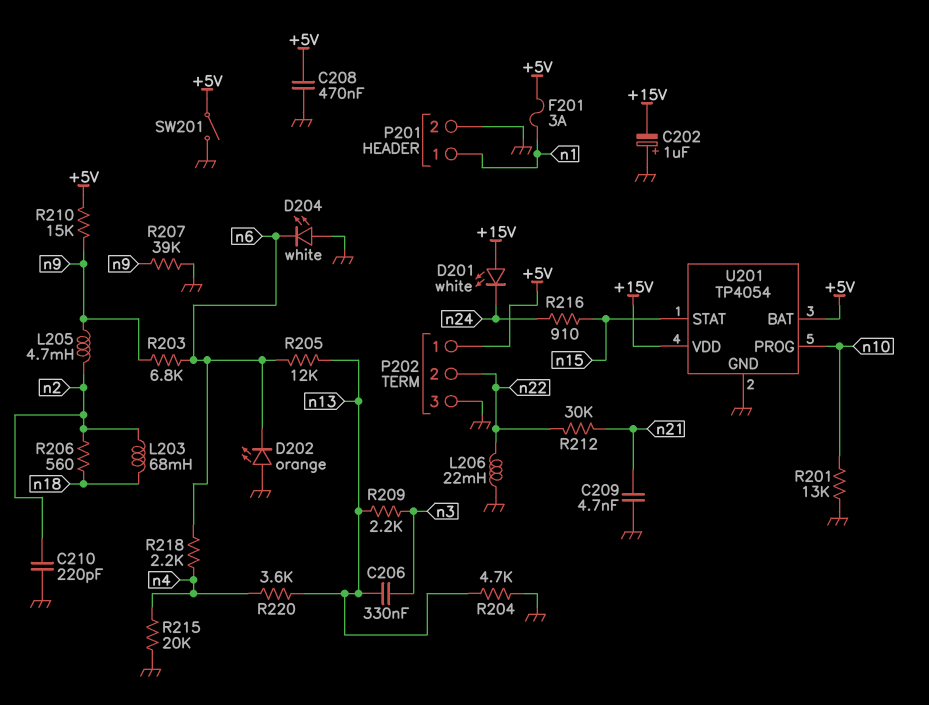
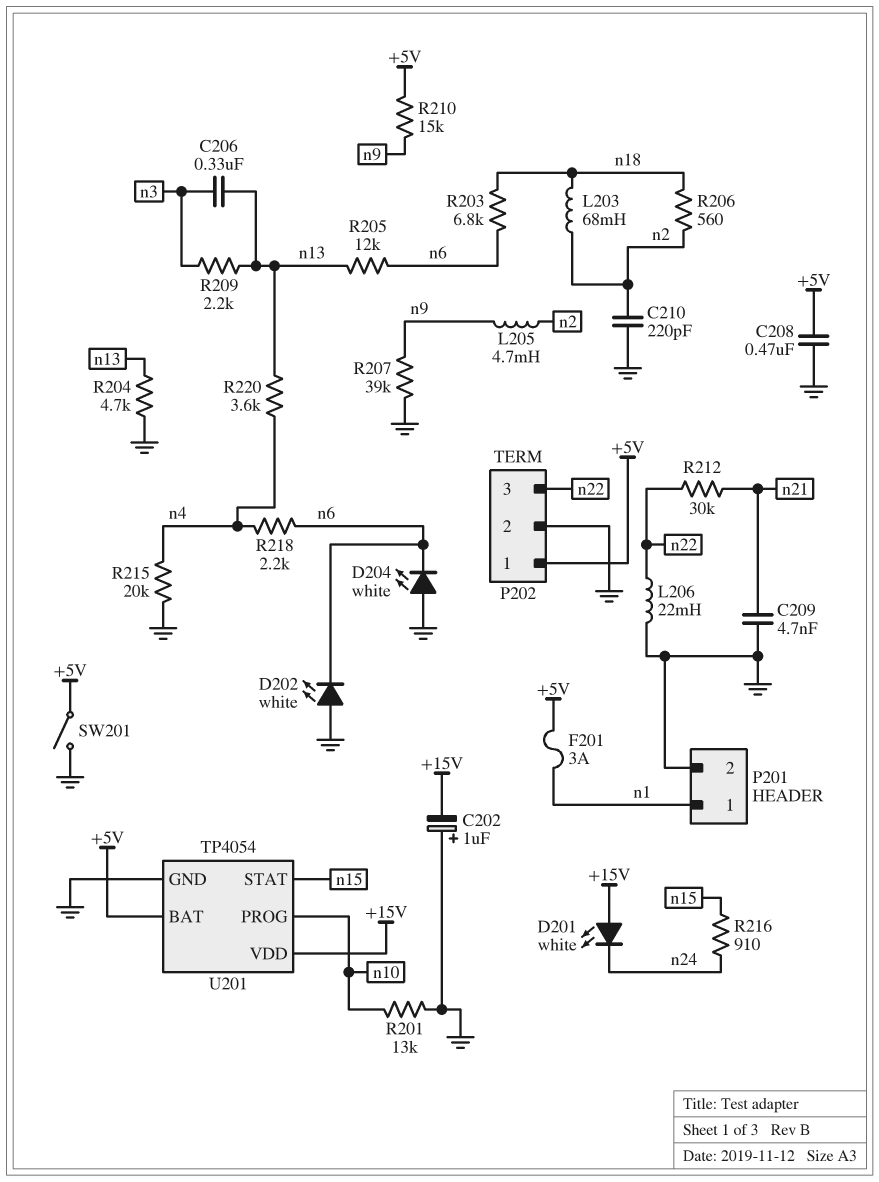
D202: LED orange (A GND, K n6) -> LED white (A GND, K n6)
P202 pin 2: n22 -> GND
P202 pin 3: GND -> n22
R203: 6.8k (n6, n9) -> 6.8k (n6, n18)

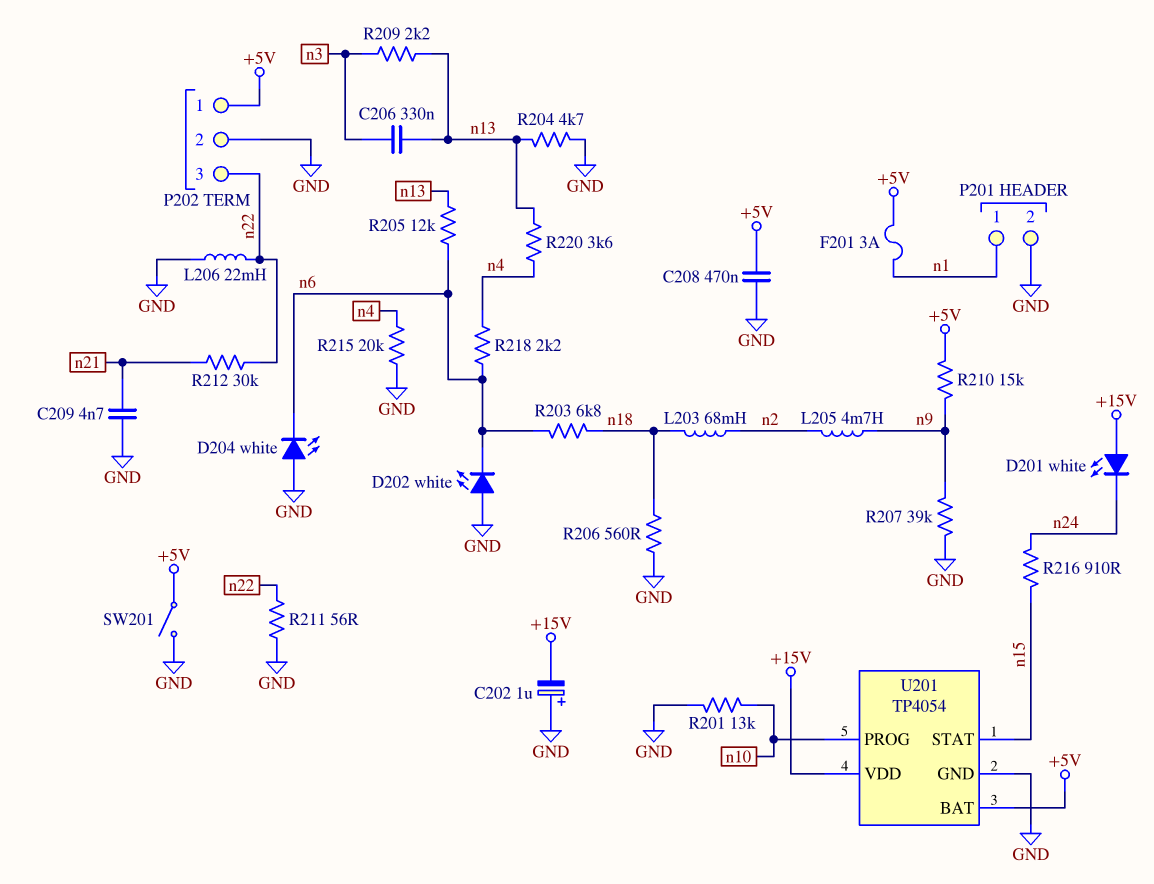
C210: 220pF (GND, n2) -> none
R206: 560 (n2, n18) -> 560 (GND, n18)
R211: none -> 56 (GND, n22)

